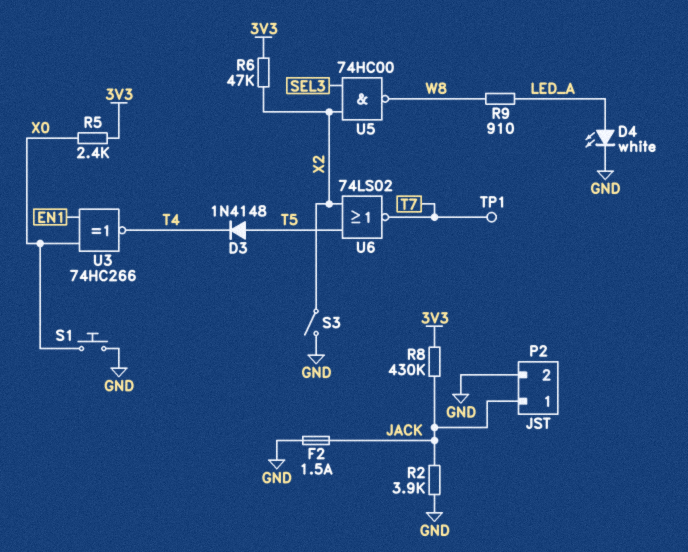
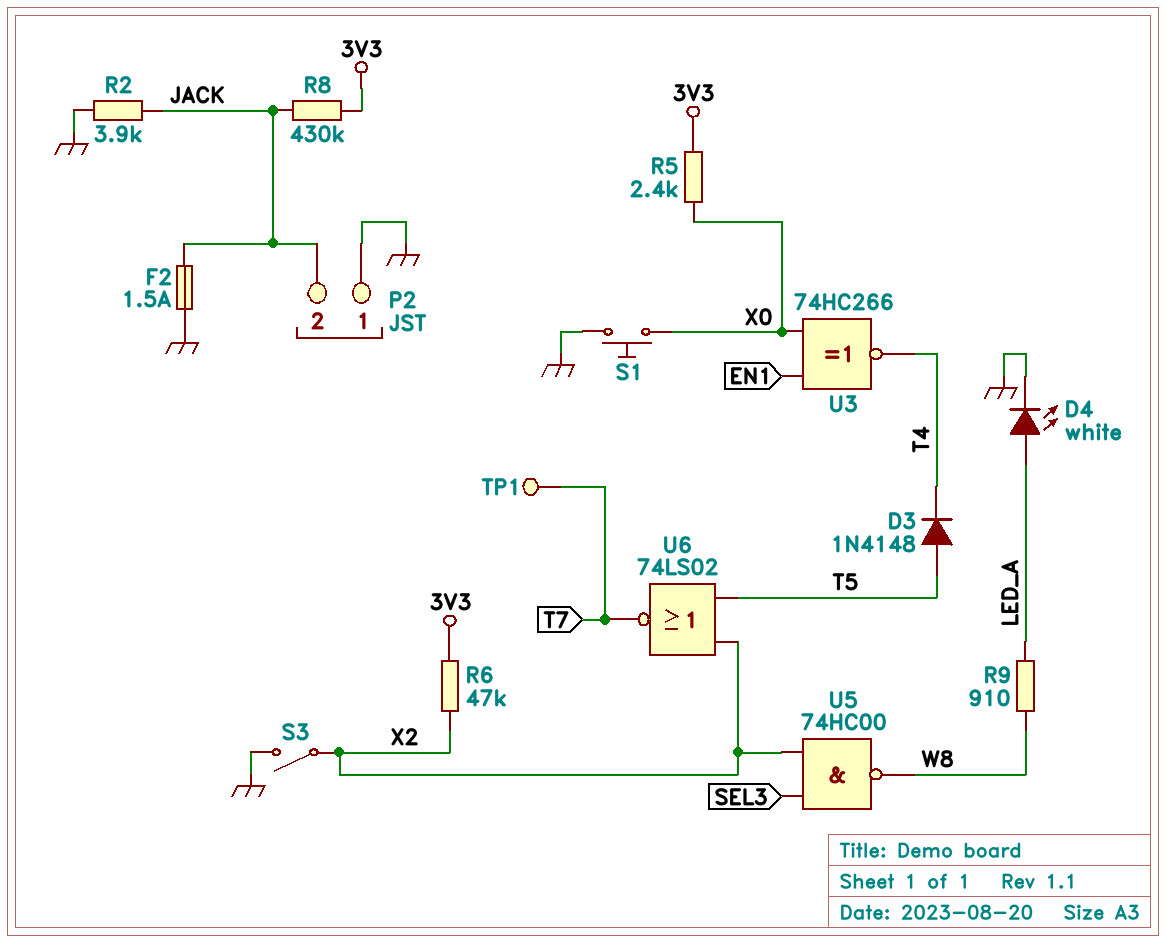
P2 pin 1: JACK -> GND
P2 pin 2: GND -> JACK

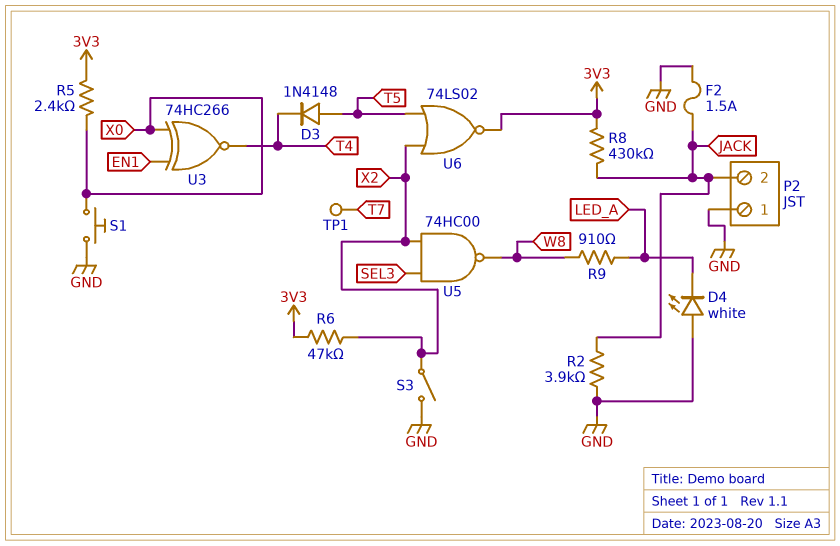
D4: LED white (A LED_A, K GND) -> LED white (A GND, K LED_A)
U6: NOR 74LS02 (in T5, in X2, out T7) -> NOR 74LS02 (in T5, in X2, out 3V3)

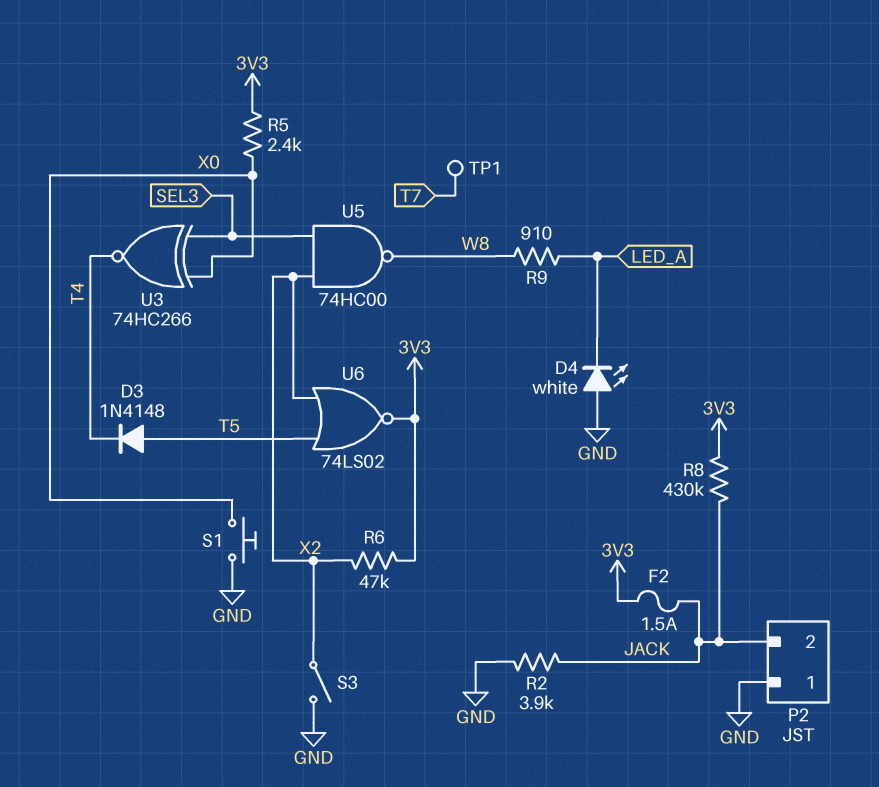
F2: 1.5A (GND, JACK) -> 1.5A (3V3, JACK)
U3: XNOR 74HC266 (in EN1, in X0, out T4) -> XNOR 74HC266 (in SEL3, in X0, out T4)

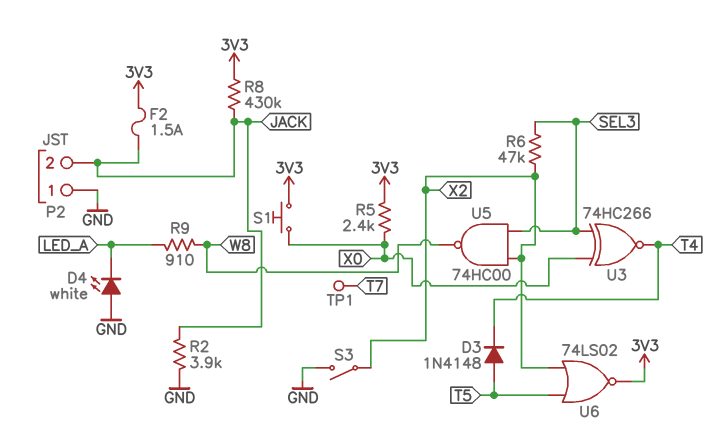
R6: 47k (3V3, X2) -> 47k (SEL3, X2)
S1: button (GND, X0) -> button (3V3, X0)

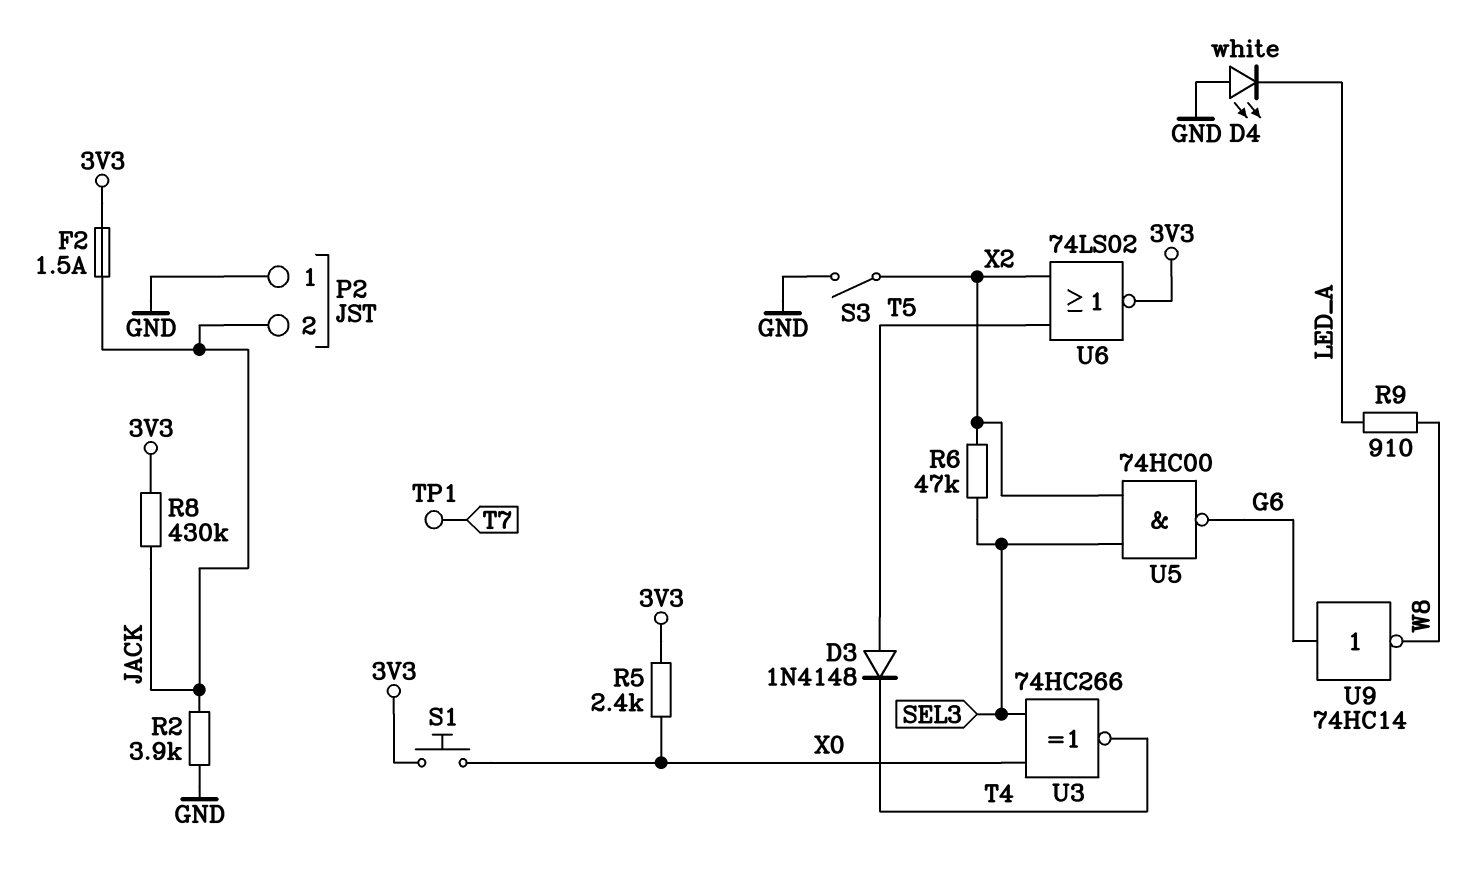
U5: NAND 74HC00 (in SEL3, in X2, out W8) -> NAND 74HC00 (in SEL3, in X2, out G6)
U9: none -> NOT 74HC14 (in G6, out W8)

